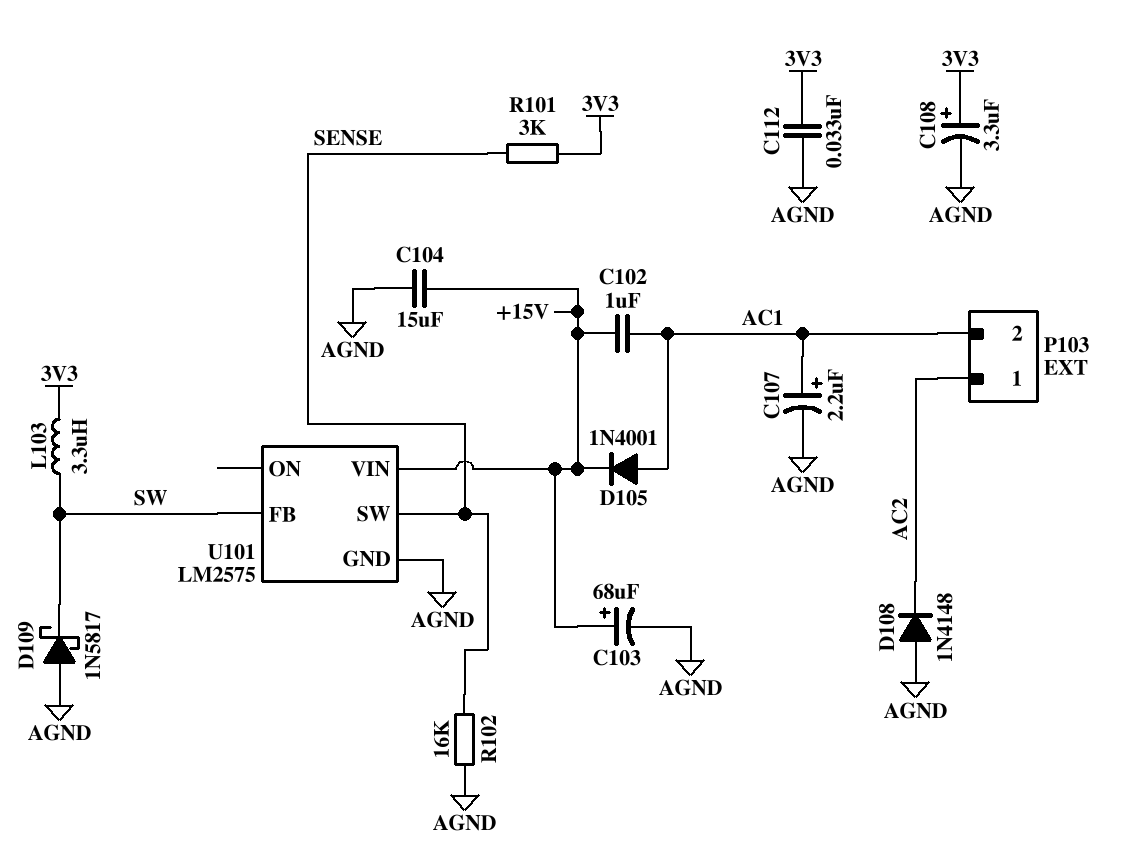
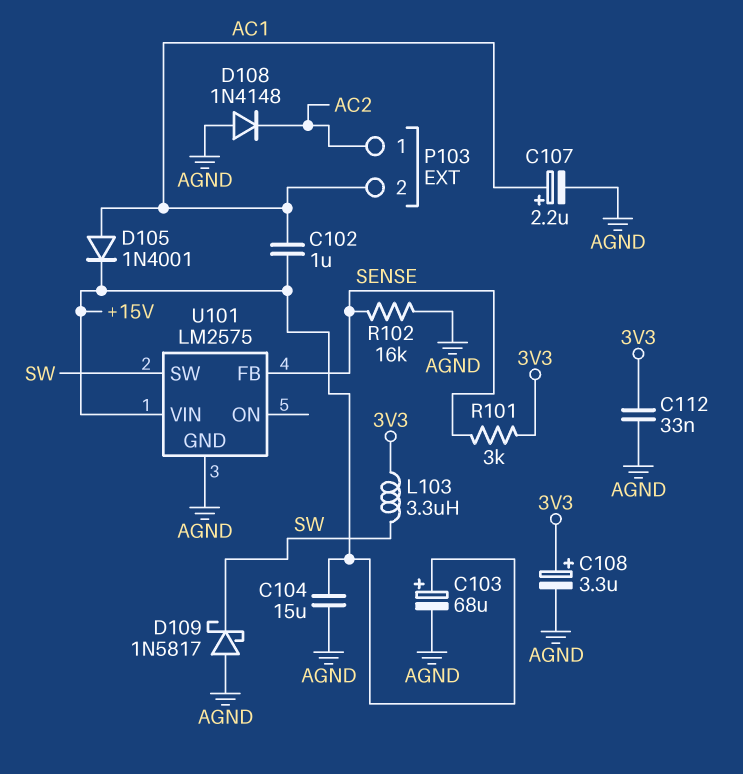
U101 pin FB: SW -> SENSE
U101 pin SW: SENSE -> SW

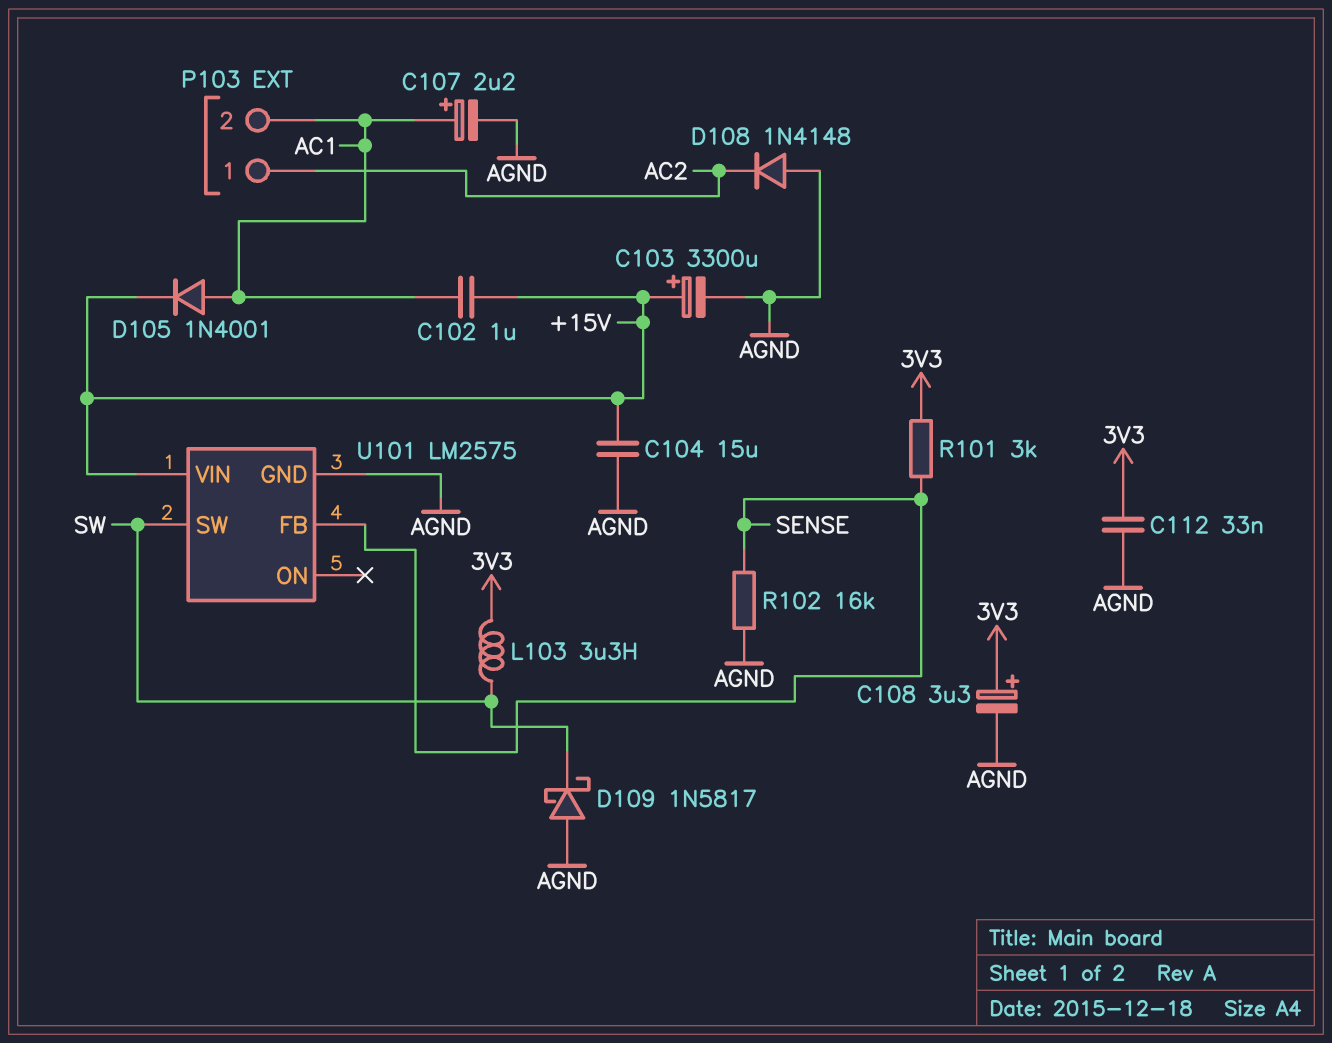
C103: 68uF (plus +15V, minus AGND) -> 3300uF (plus +15V, minus AGND)

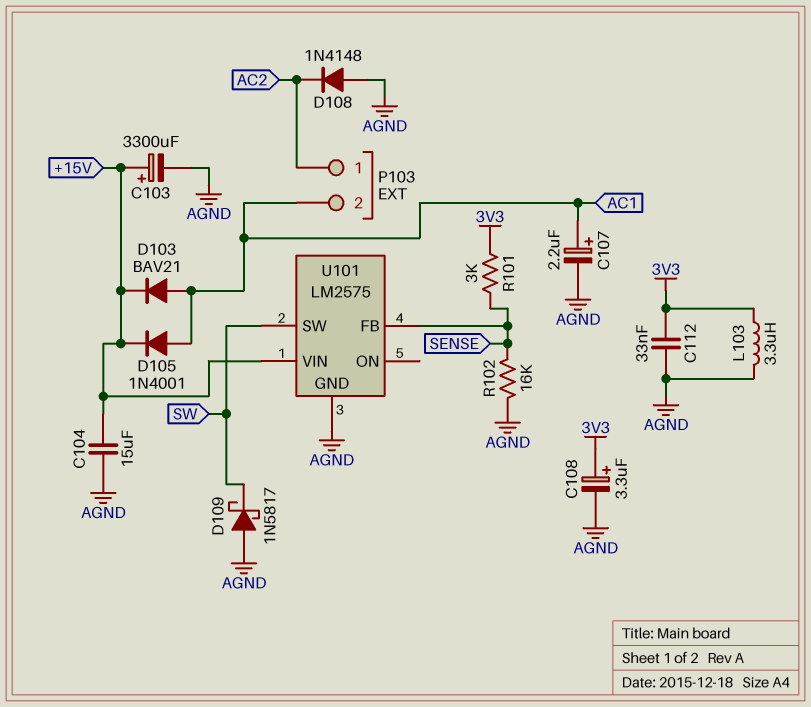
C102: 1uF (+15V, AC1) -> none
D103: none -> diode BAV21 (A AC1, K +15V)
L103: 3.3uH (3V3, SW) -> 3.3uH (3V3, AGND)

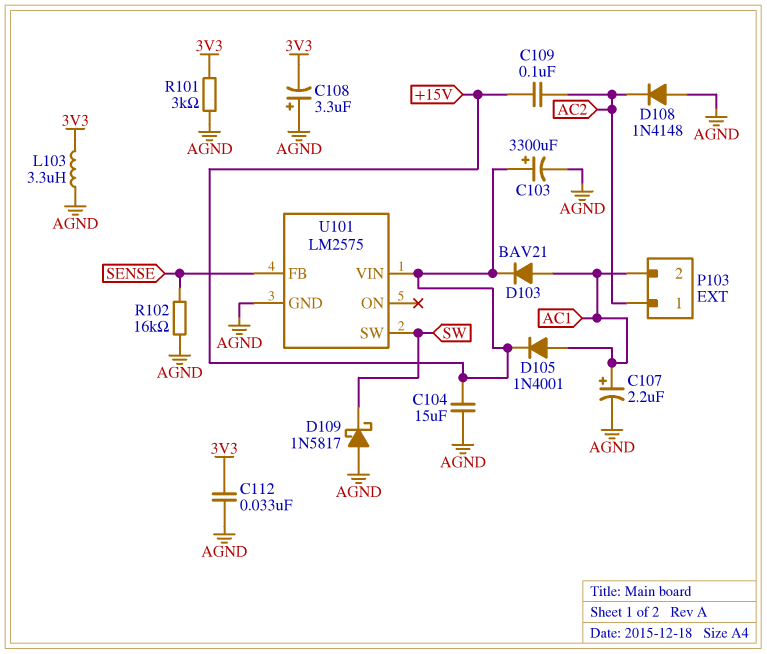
C108: 3.3uF (plus 3V3, minus AGND) -> 3.3uF (plus AGND, minus 3V3)
C109: none -> 100nF (+15V, AC2)
R101: 3k (3V3, SENSE) -> 3k (3V3, AGND)

